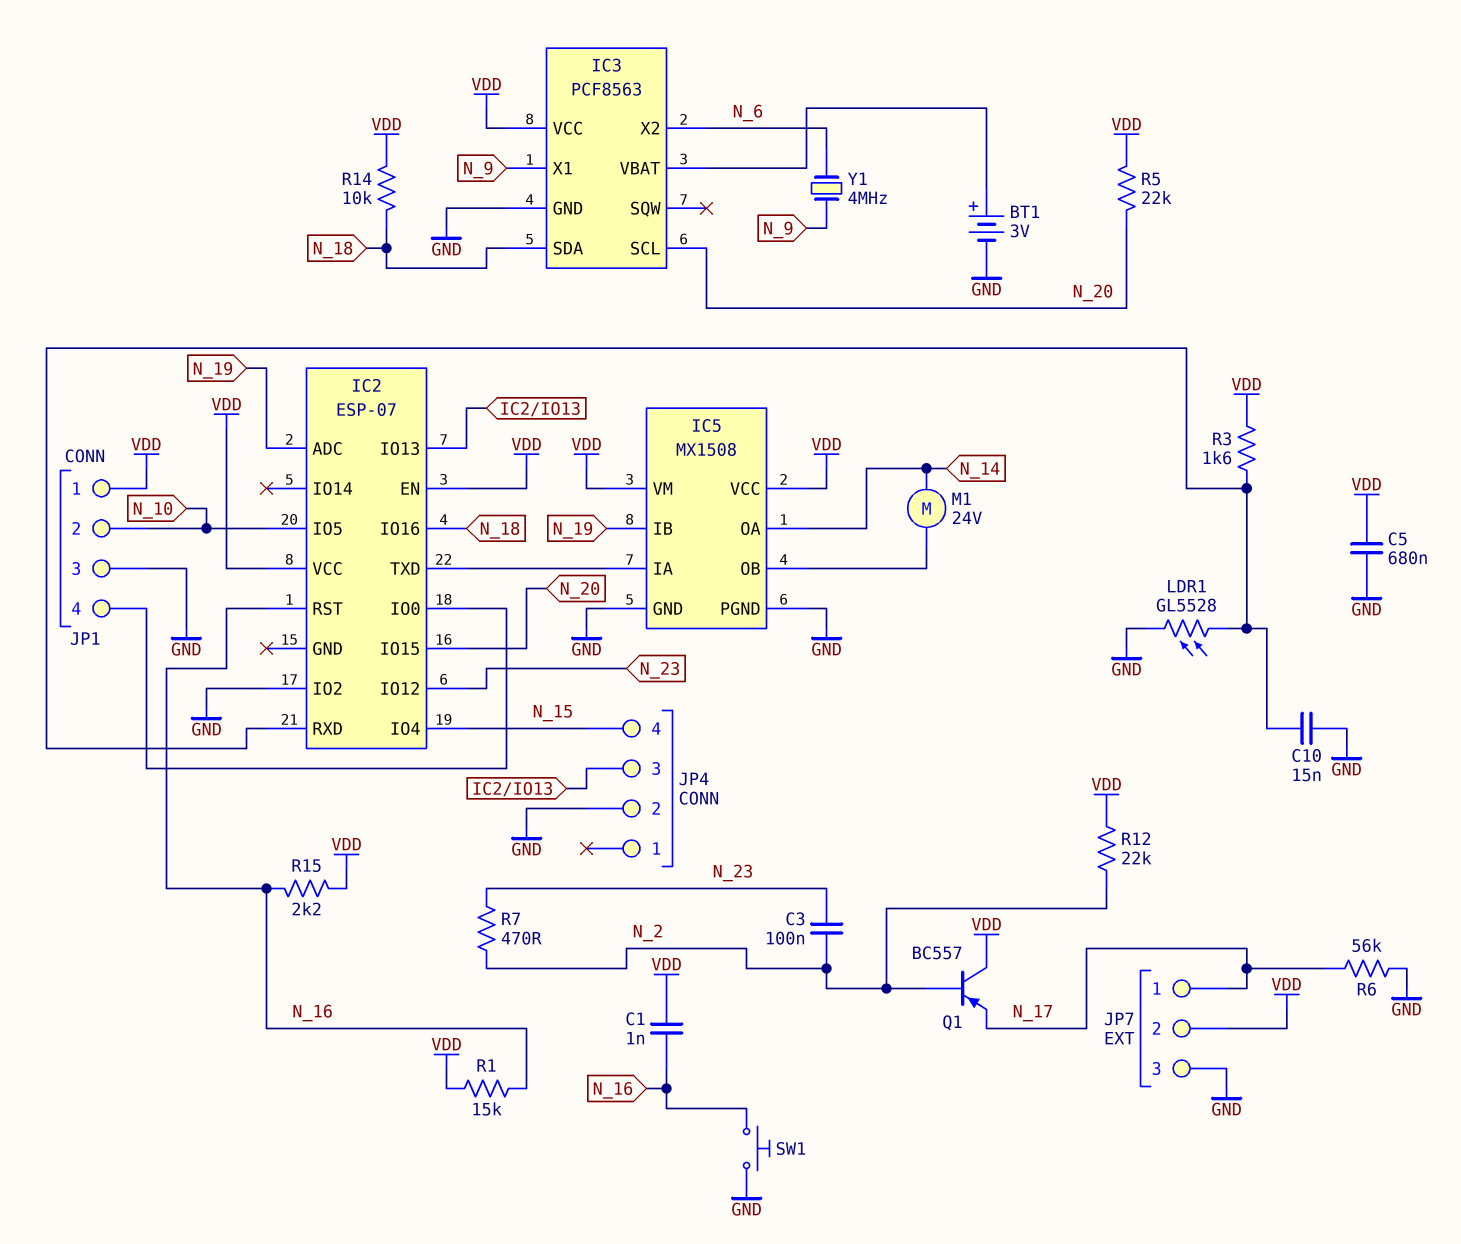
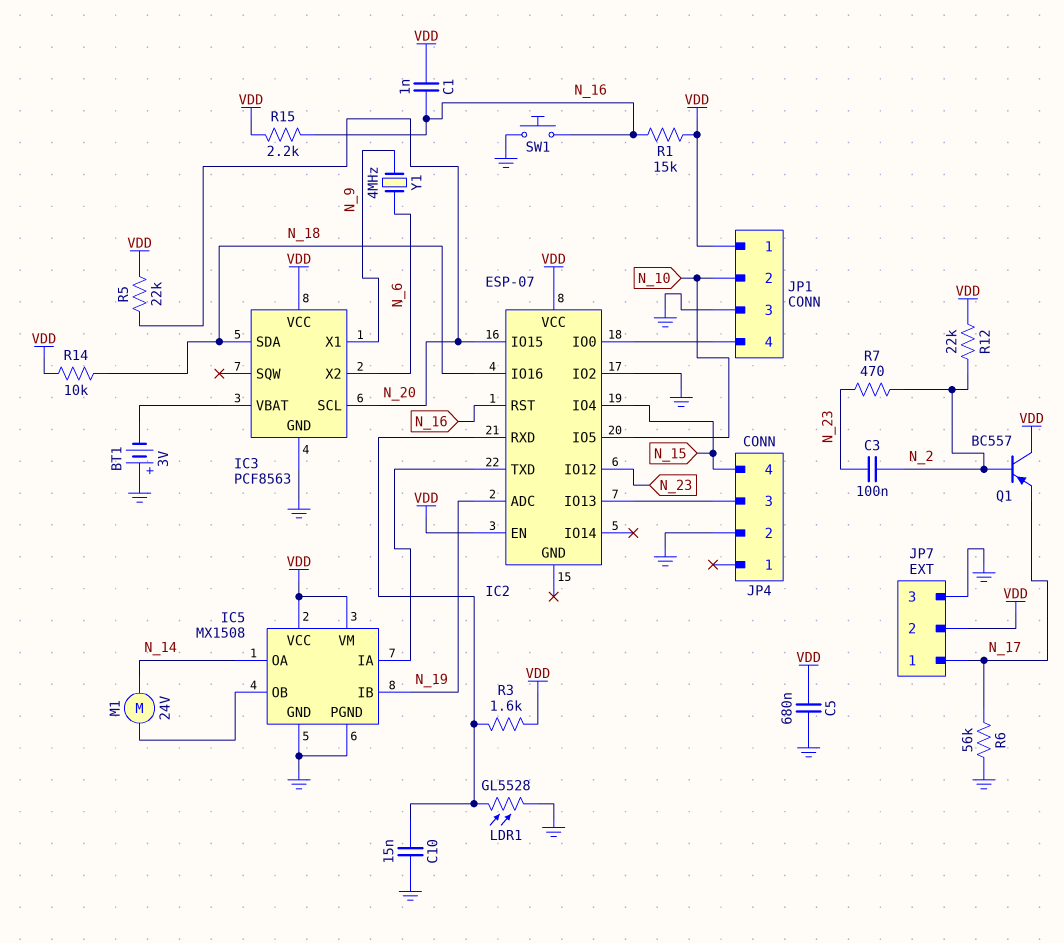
BT1: 3V (plus IC3/VBAT, minus GND) -> 3V (plus GND, minus IC3/VBAT)

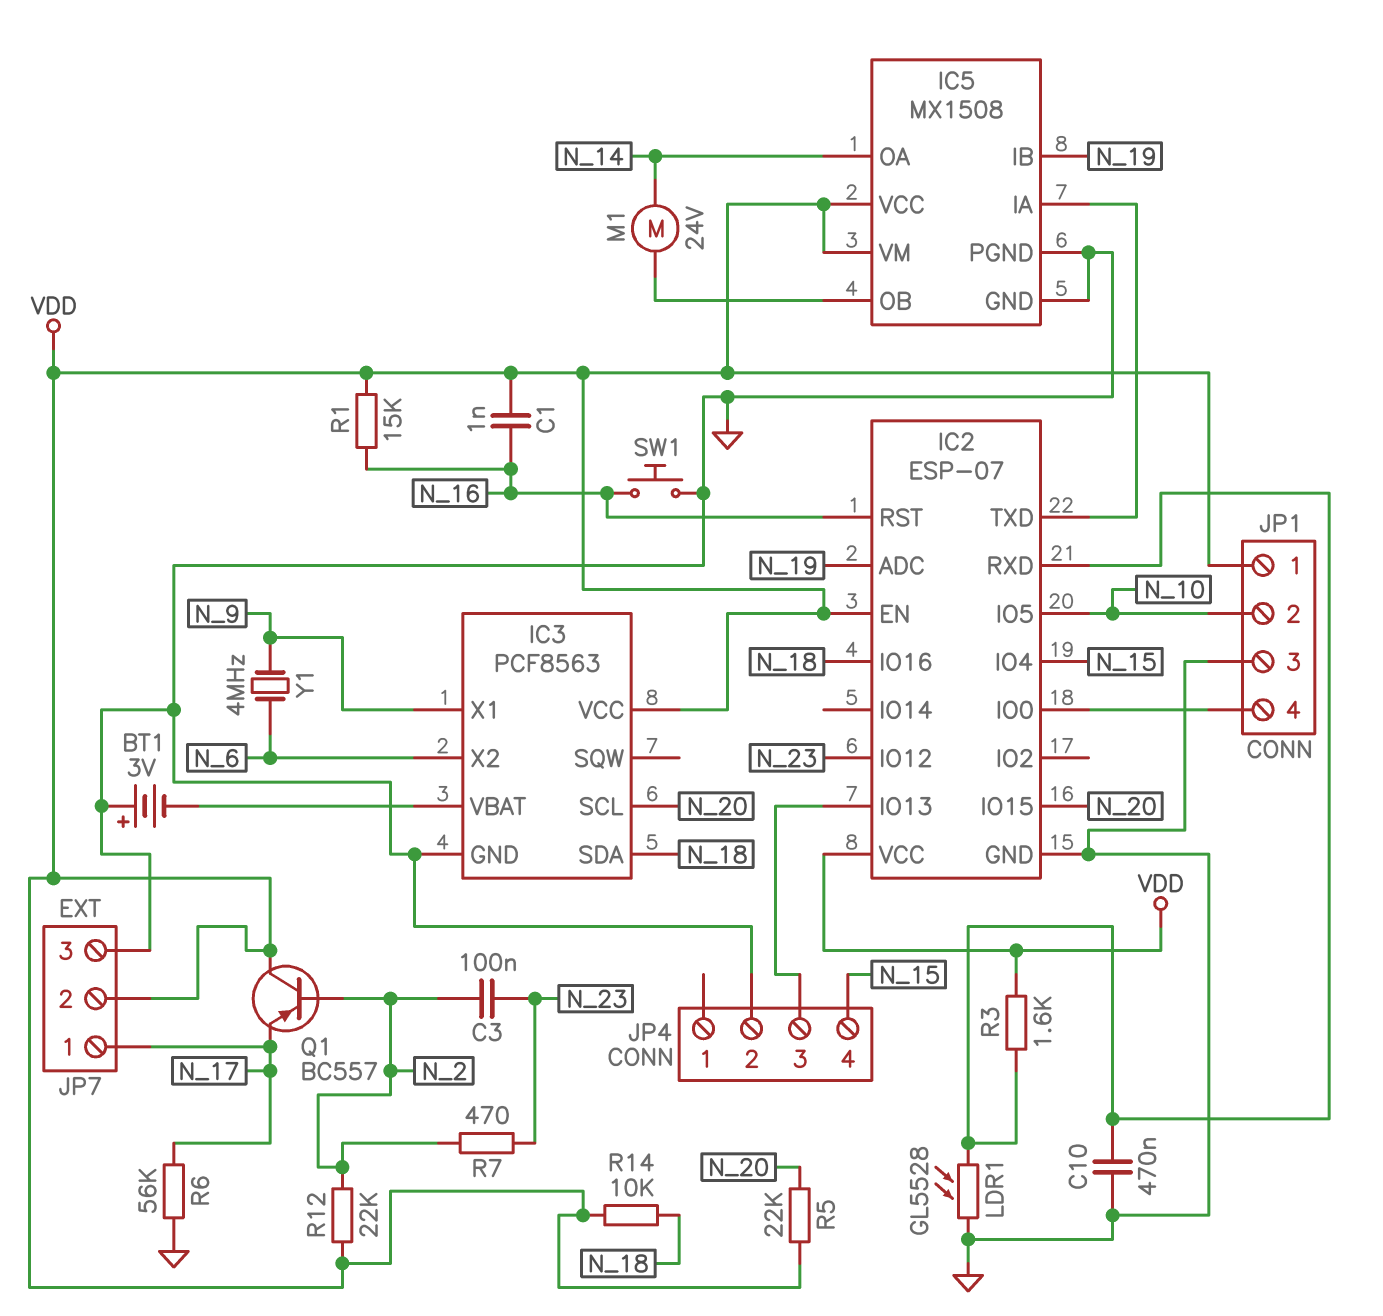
C5: 680nF (GND, VDD) -> none
C10: 15nF (GND, IC2/RXD) -> 470nF (GND, IC2/RXD)
IC2 pin GND: none -> GND
IC2 pin IO2: GND -> none
R15: 2.2k (N_16, VDD) -> none

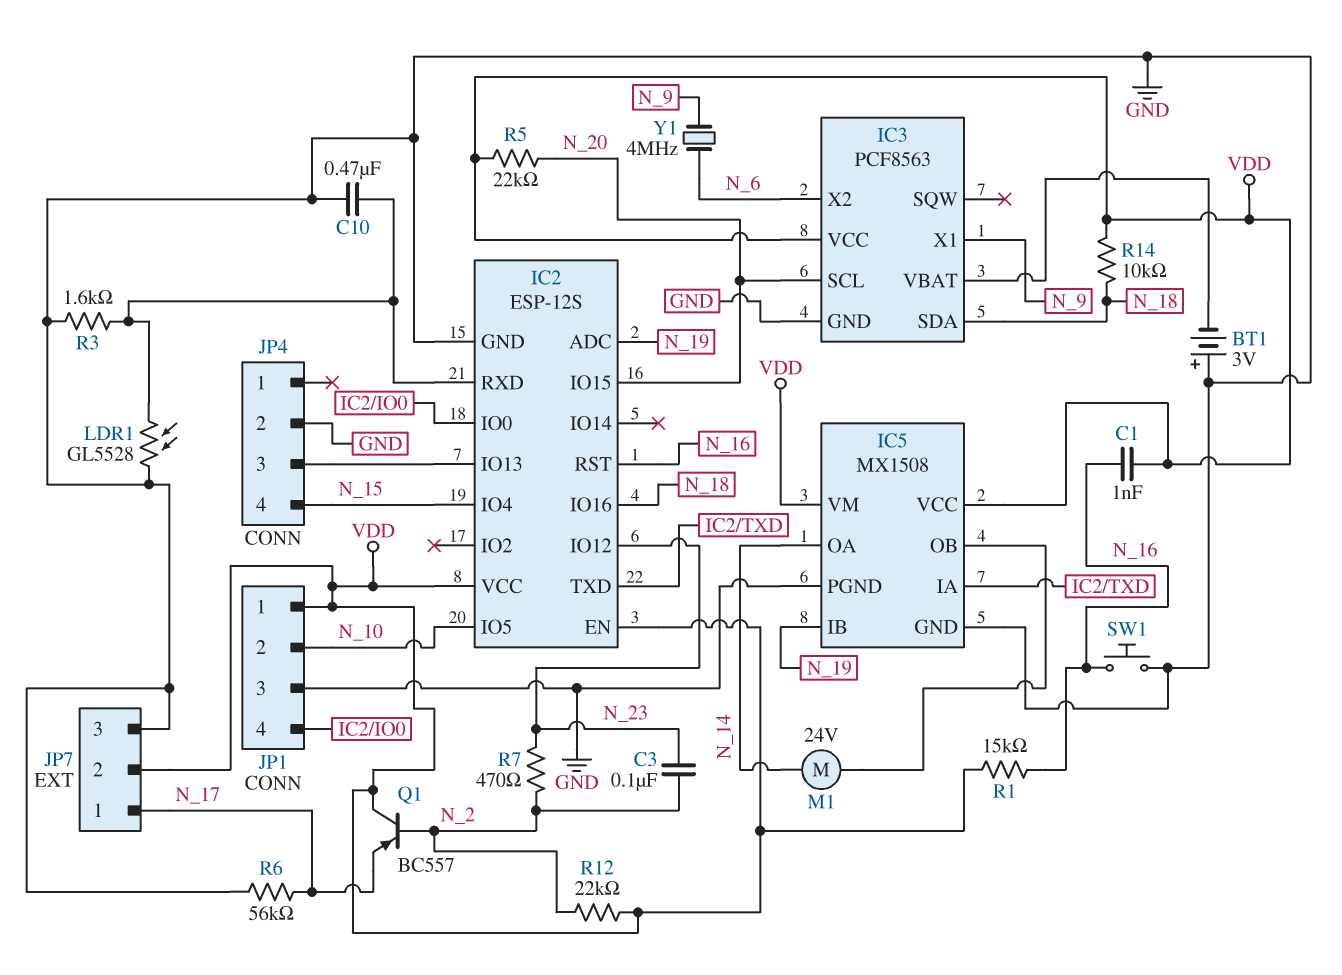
IC2: ESP-07 -> ESP-12S
R3: 1.6k (IC2/RXD, VDD) -> 1.6k (GND, IC2/RXD)

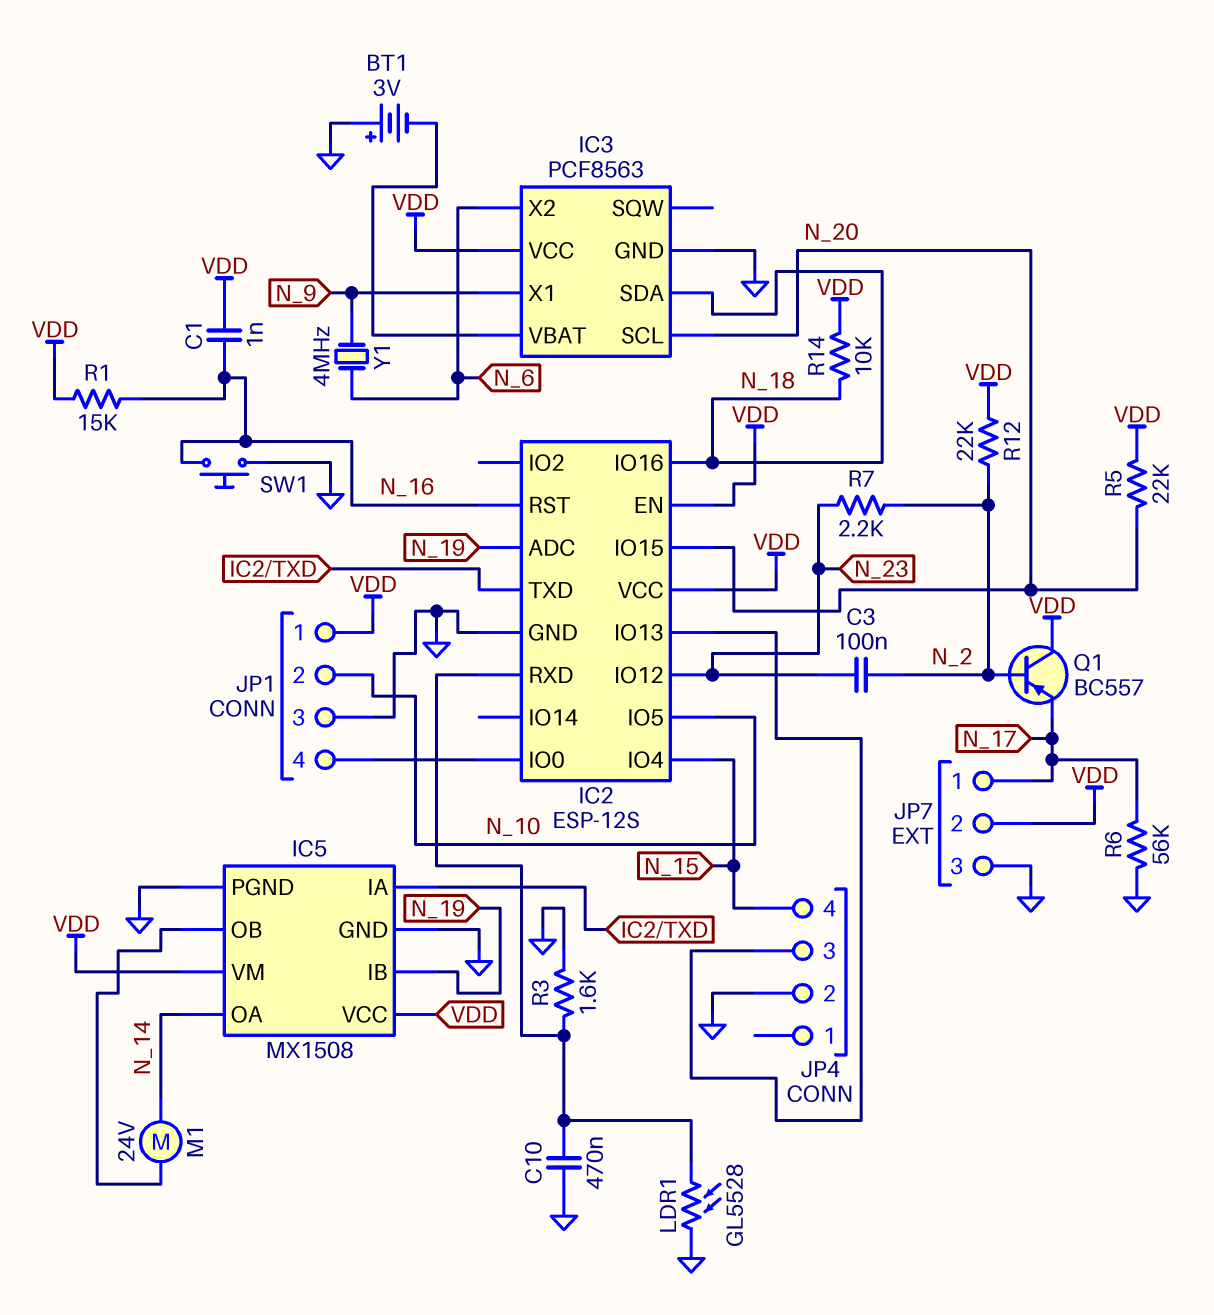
R7: 470 (N_2, N_23) -> 2.2k (N_2, N_23)

